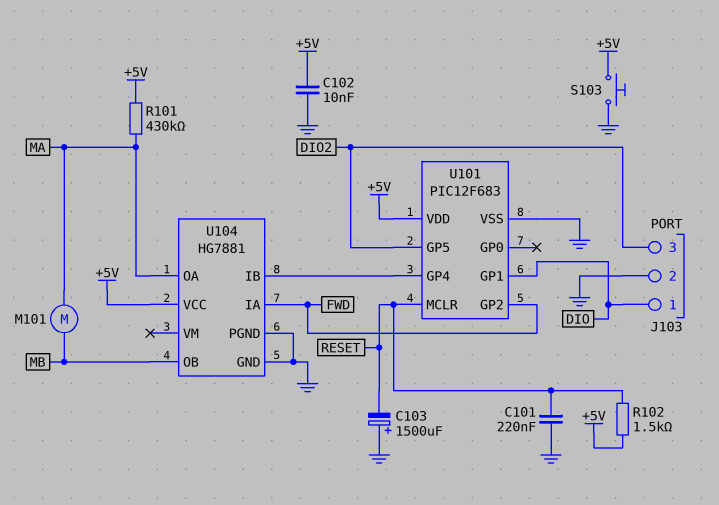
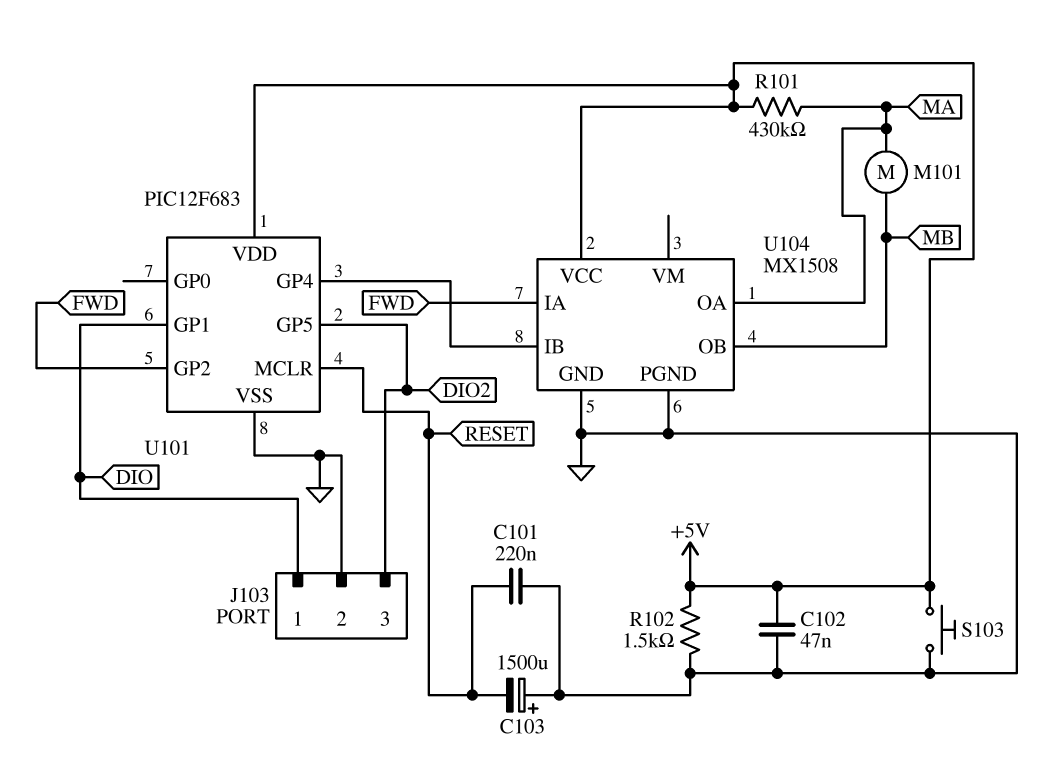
C102: 10nF (+5V, GND) -> 47nF (+5V, GND)
R102: 1.5k (+5V, RESET) -> 1.5k (+5V, GND)
U104: HG7881 -> MX1508

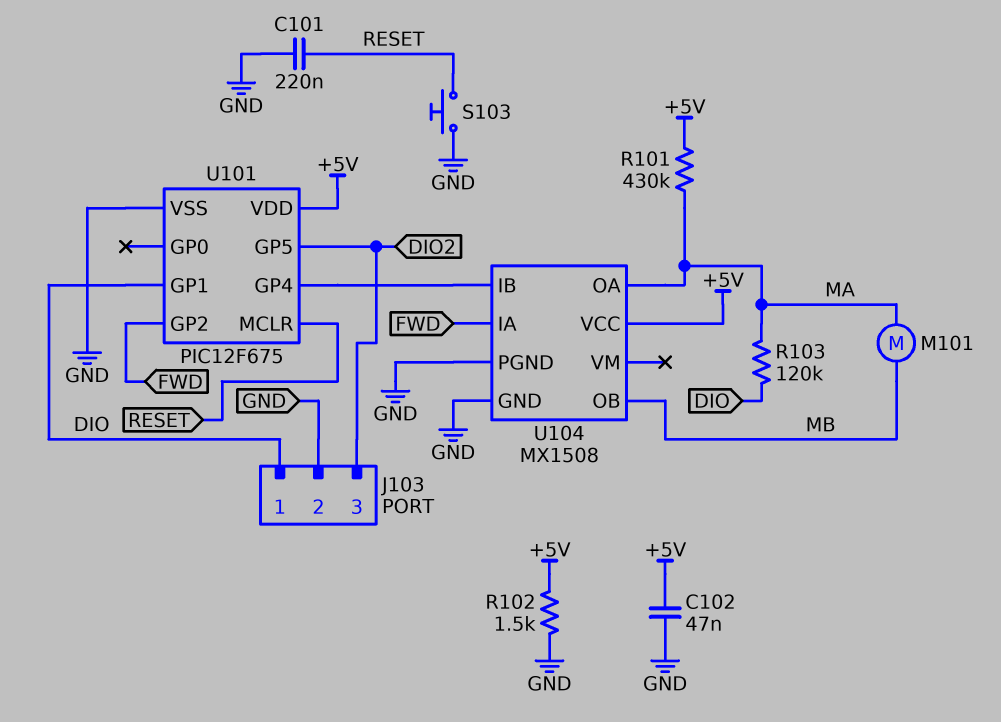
C103: 1500uF (plus GND, minus RESET) -> none
R103: none -> 120k (DIO, MA)
S103: button (+5V, GND) -> button (GND, RESET)
U101: PIC12F683 -> PIC12F675

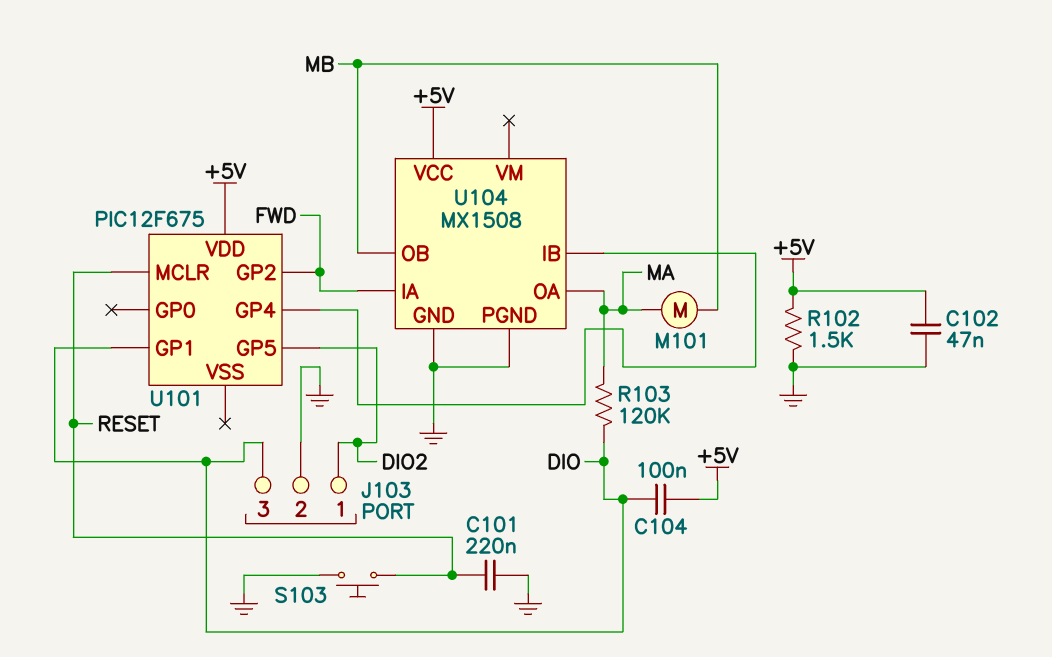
C104: none -> 100nF (+5V, DIO)
J103 pin 1: DIO -> DIO2
J103 pin 3: DIO2 -> DIO
R101: 430k (+5V, MA) -> none
U101 pin VSS: GND -> none

